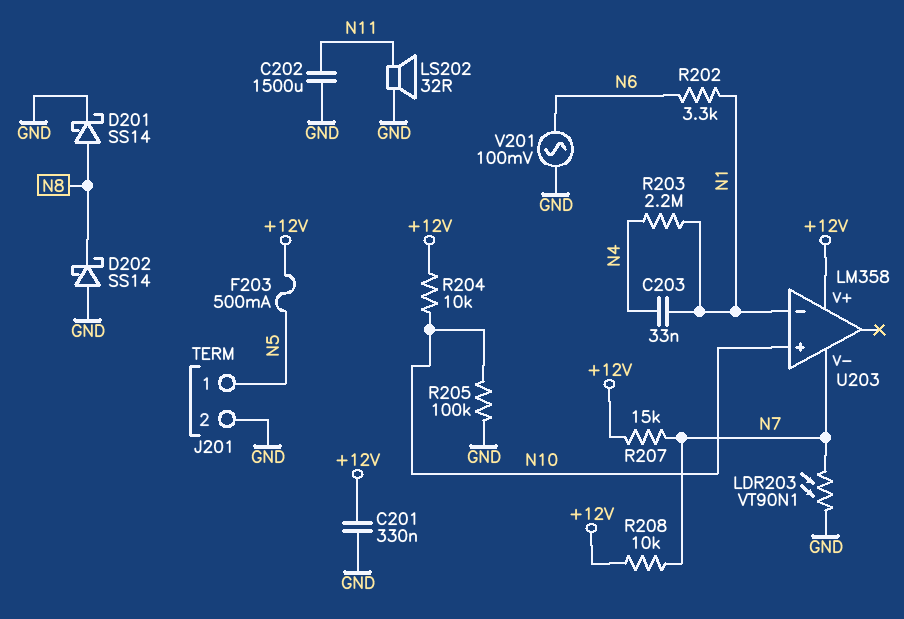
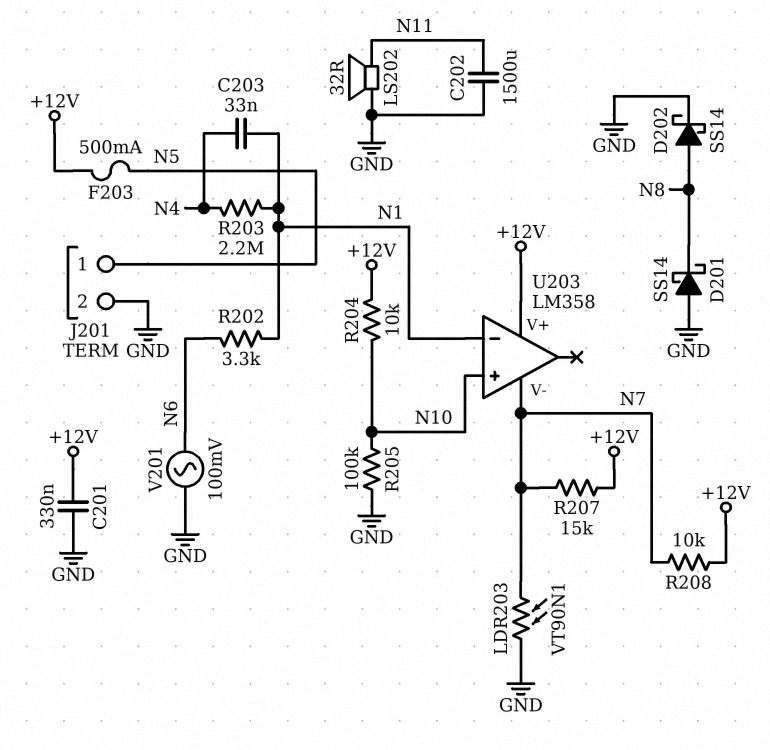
D201: schottky SS14 (A N8, K GND) -> schottky SS14 (A GND, K N8)
D202: schottky SS14 (A GND, K N8) -> schottky SS14 (A N8, K GND)

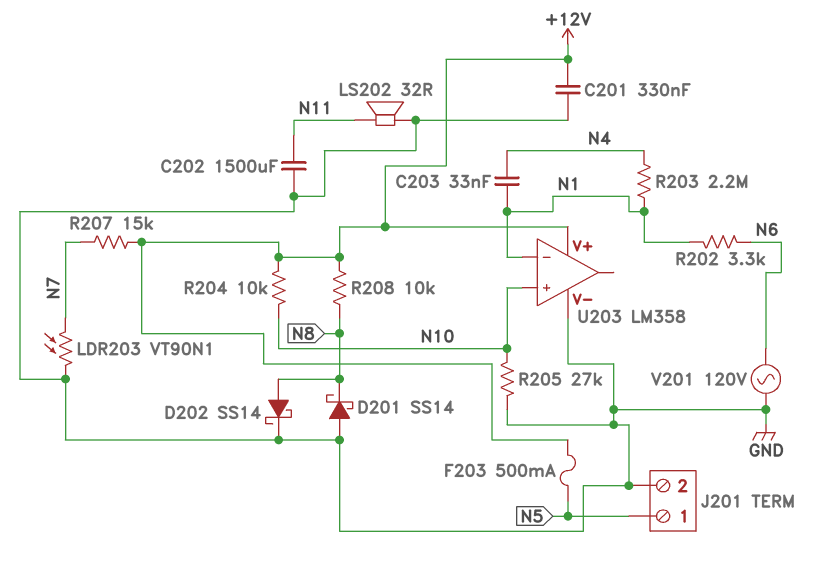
R205: 100k (GND, N10) -> 27k (GND, N10)
R208: 10k (+12V, N7) -> 10k (+12V, N8)
U203 pin V-: N7 -> GND
V201: AC 100mV (GND, N6) -> AC 120V (GND, N6)

